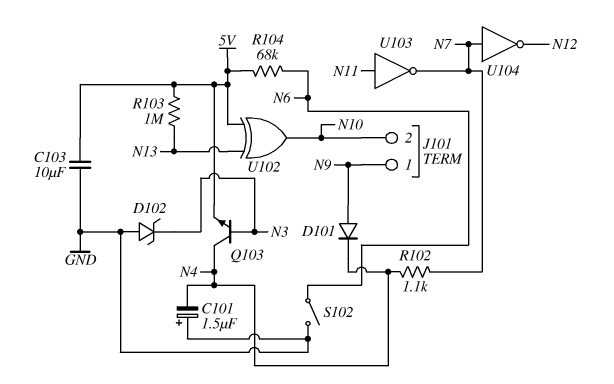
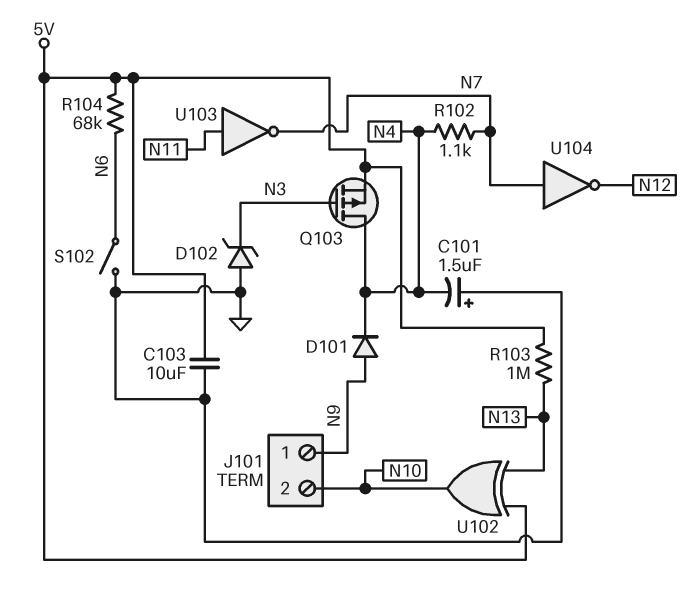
Q103: NPN (B N3, C N4, E 5V) -> PMOS (G N3, D N4, S 5V)

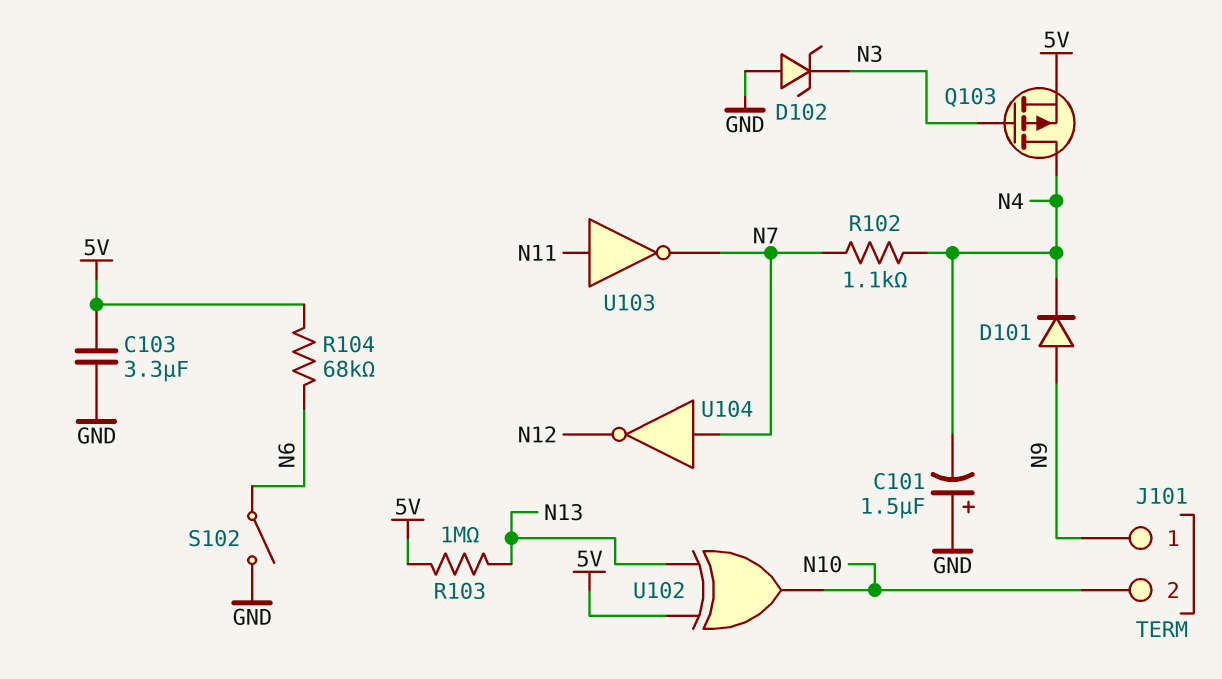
C103: 10uF (5V, GND) -> 3.3uF (5V, GND)

